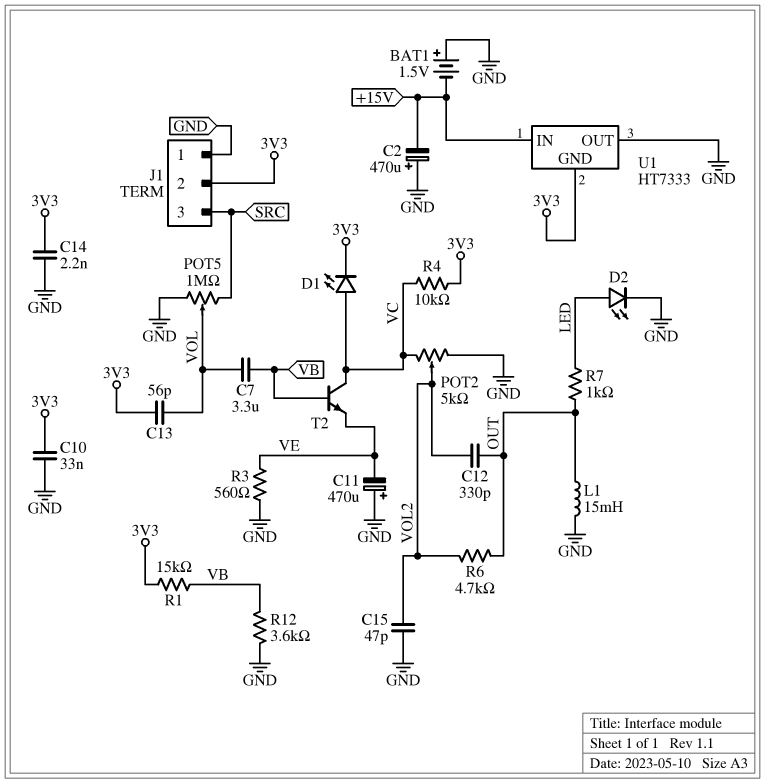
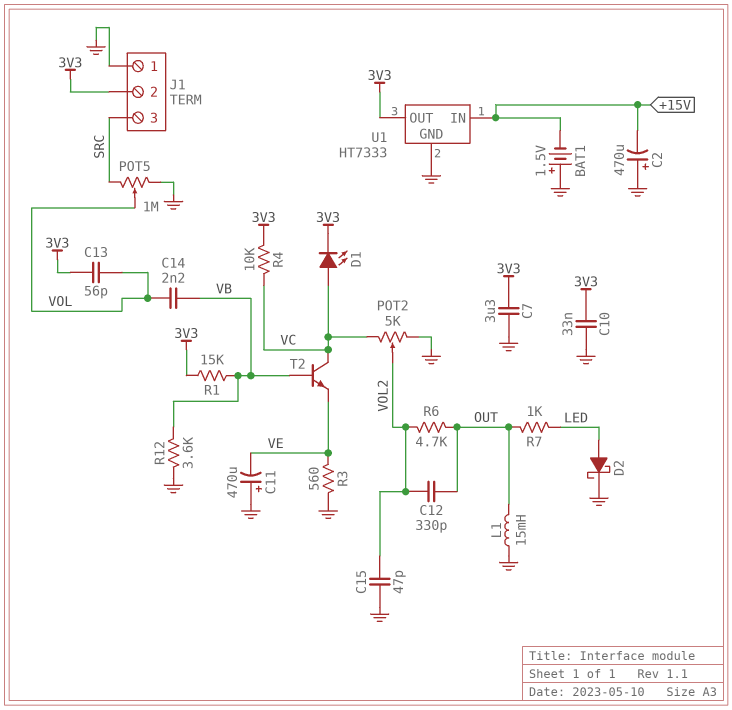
C7: 3.3uF (VB, VOL) -> 3.3uF (3V3, GND)
C14: 2.2nF (3V3, GND) -> 2.2nF (VB, VOL)
D2: LED (A LED, K GND) -> schottky (A LED, K GND)
U1 pin GND: 3V3 -> GND
U1 pin OUT: GND -> 3V3

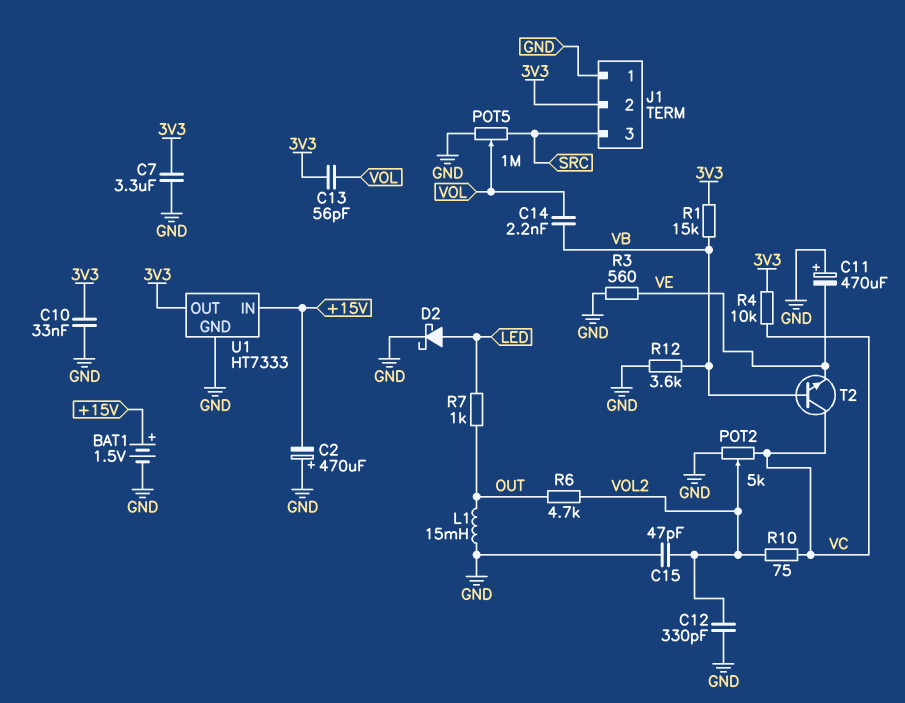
BAT1: 1.5V (plus GND, minus +15V) -> 1.5V (plus +15V, minus GND)
C12: 330pF (OUT, VOL2) -> 330pF (GND, VOL2)
D1: LED (A VC, K 3V3) -> none
R10: none -> 75 (VC, VOL2)

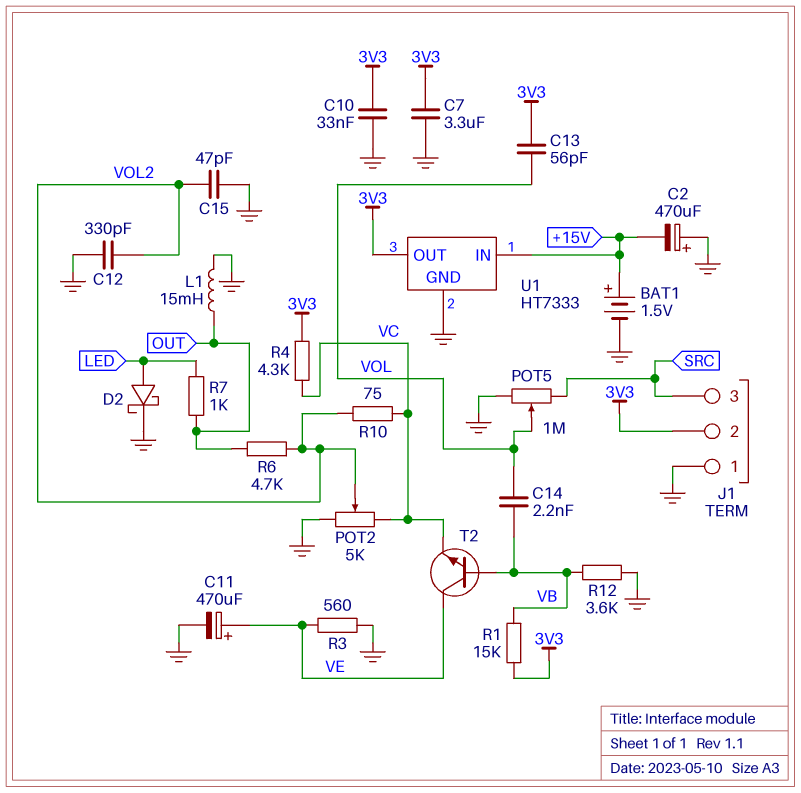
C11: 470uF (plus GND, minus VE) -> 470uF (plus VE, minus GND)
R4: 10k (3V3, VC) -> 4.3k (3V3, VC)
T2: NPN (B VB, C VC, E VE) -> NPN (B VB, C VE, E VC)

